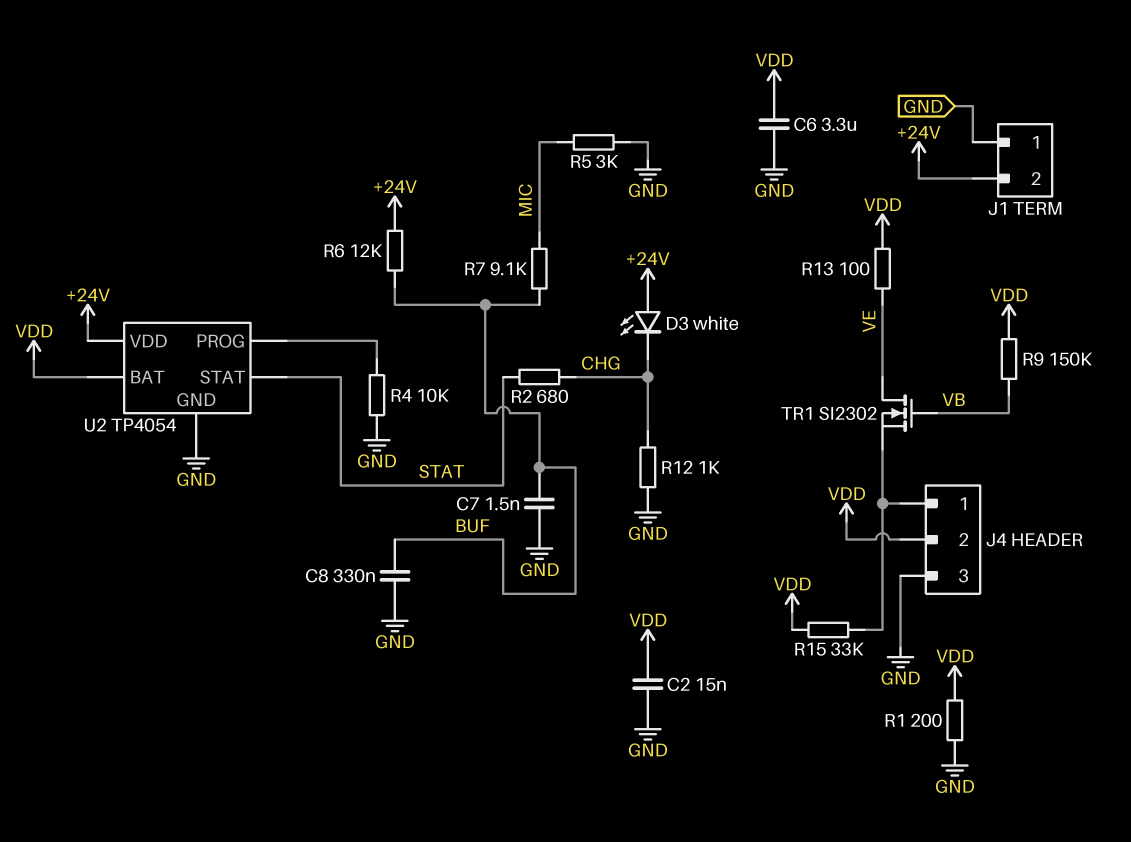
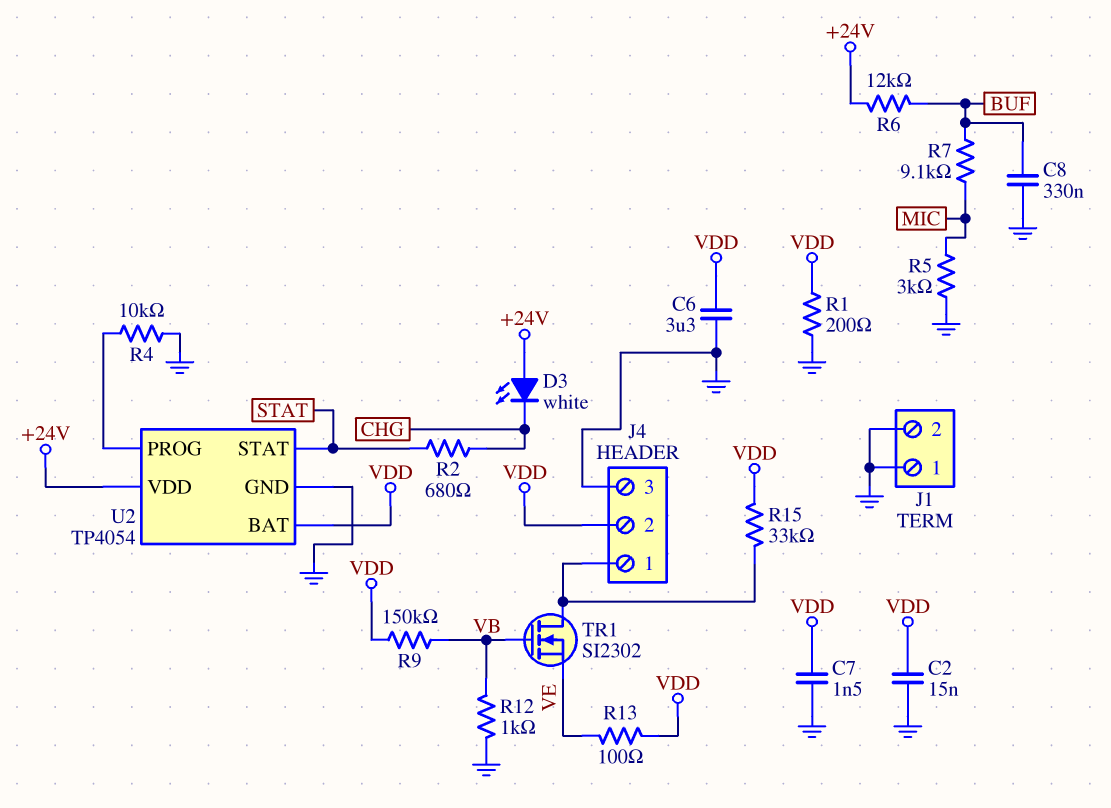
C7: 1.5nF (BUF, GND) -> 1.5nF (GND, VDD)
J1 pin 2: +24V -> GND
R12: 1k (CHG, GND) -> 1k (GND, VB)
TR1: NMOS SI2302 (G VB, D VE, S J4/1) -> NMOS SI2302 (G VB, D J4/1, S VE)

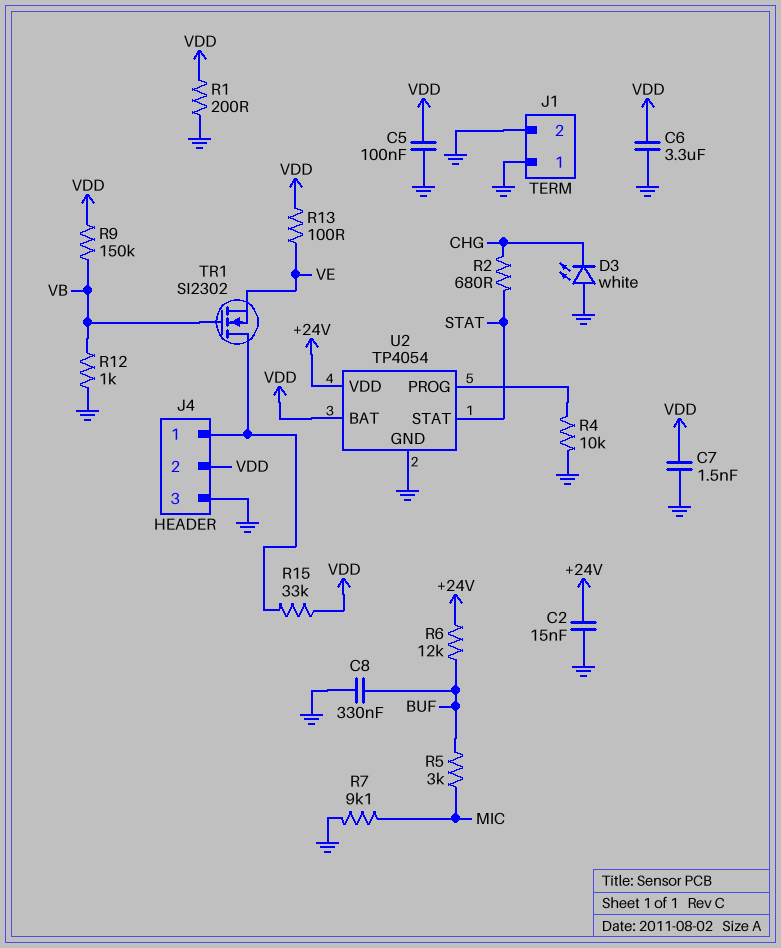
C2: 15nF (GND, VDD) -> 15nF (+24V, GND)
C5: none -> 100nF (GND, VDD)
D3: LED white (A +24V, K CHG) -> LED white (A GND, K CHG)
R5: 3k (GND, MIC) -> 3k (BUF, MIC)
R7: 9.1k (BUF, MIC) -> 9.1k (GND, MIC)

